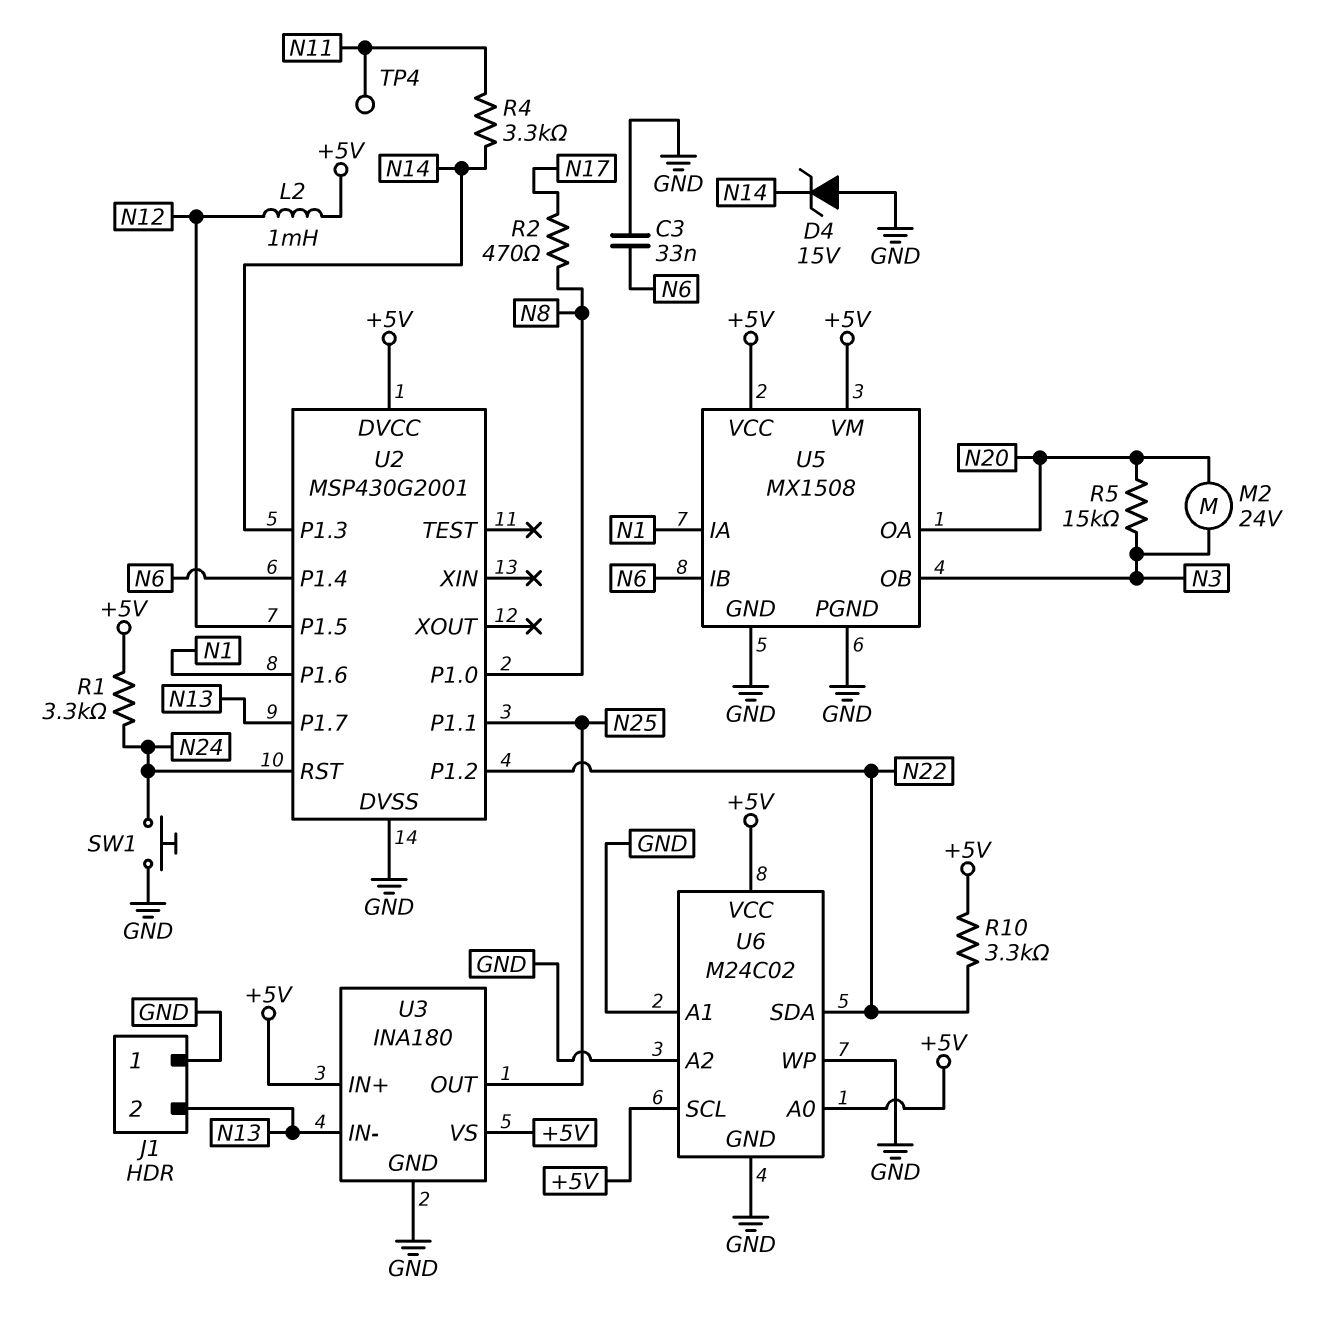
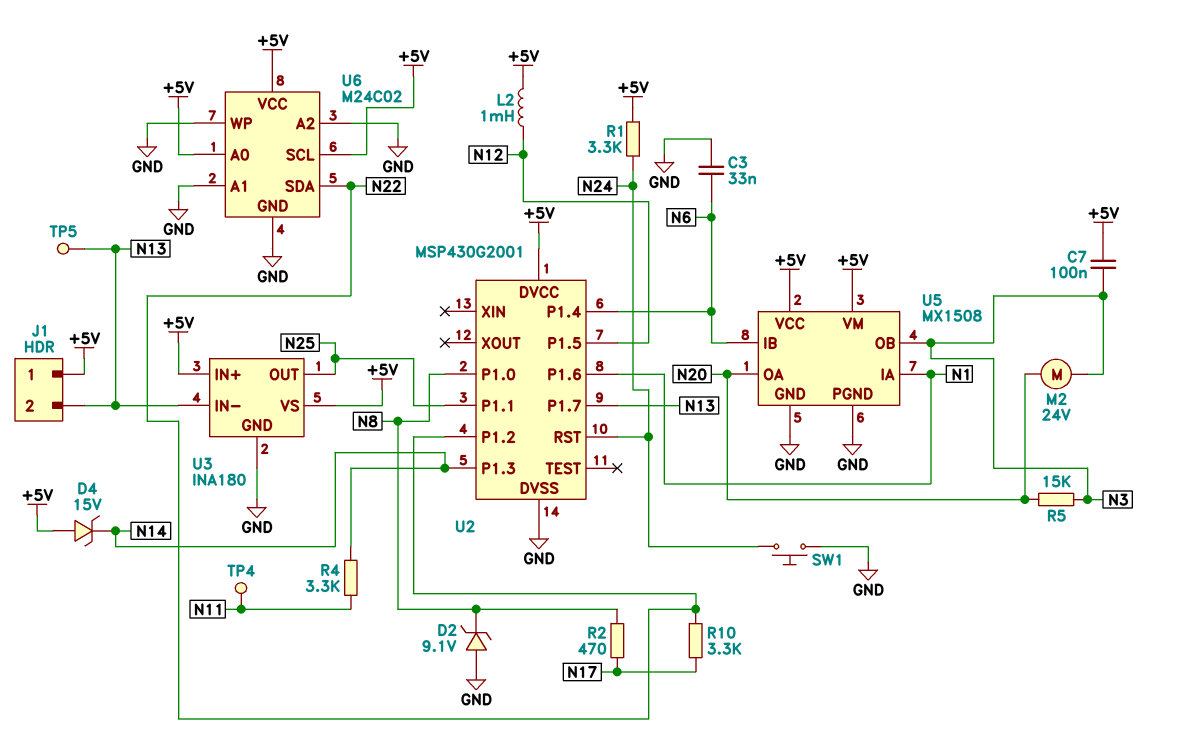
C7: none -> 100nF (+5V, N3)
D2: none -> zener 9.1V (A GND, K N8)
D4: zener 15V (A GND, K N14) -> zener 15V (A +5V, K N14)
J1 pin 1: GND -> +5V
R10: 3.3k (+5V, N22) -> 3.3k (N17, N22)
TP5: none -> test point (N13)

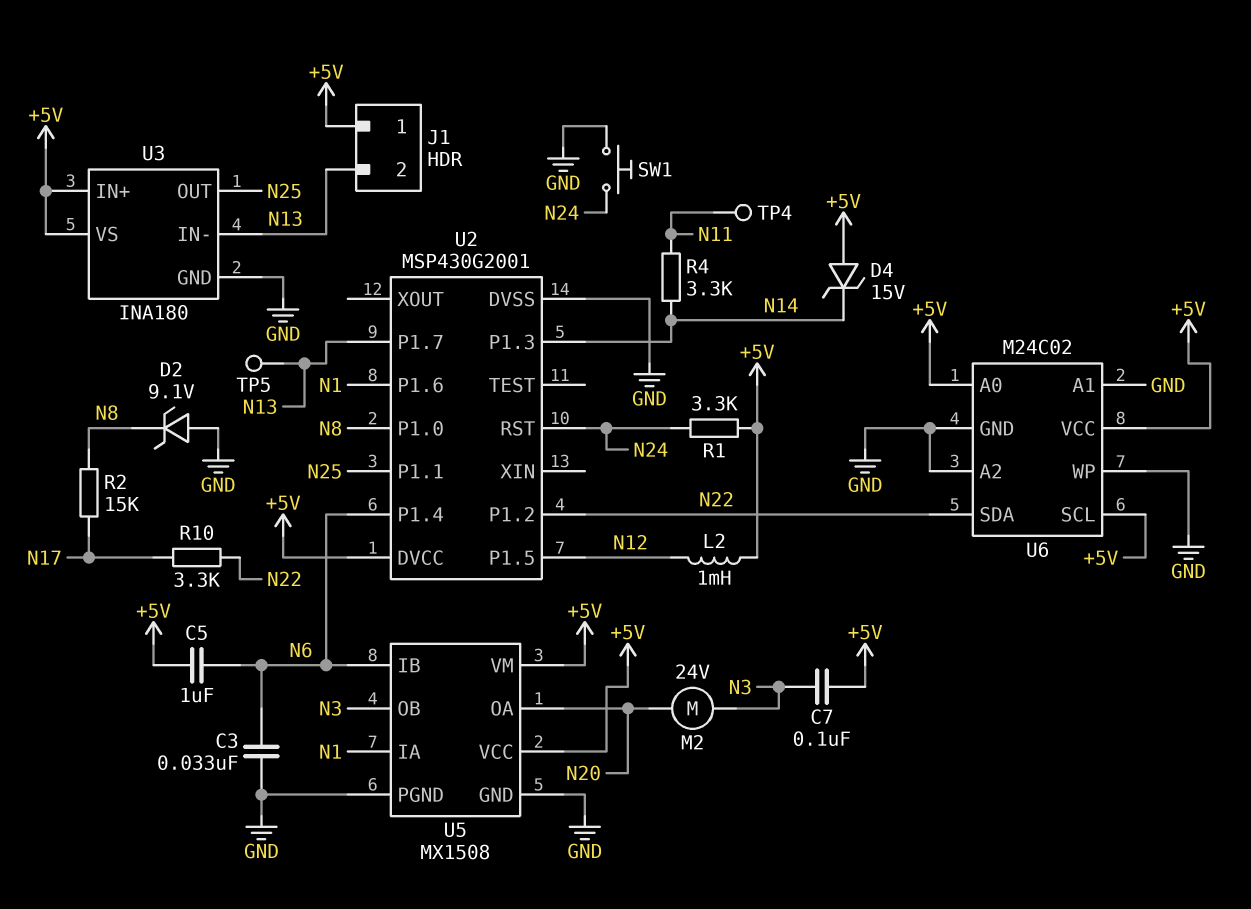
C5: none -> 1uF (+5V, N6)
R2: 470 (N8, N17) -> 15k (N8, N17)
R5: 15k (N3, N20) -> none

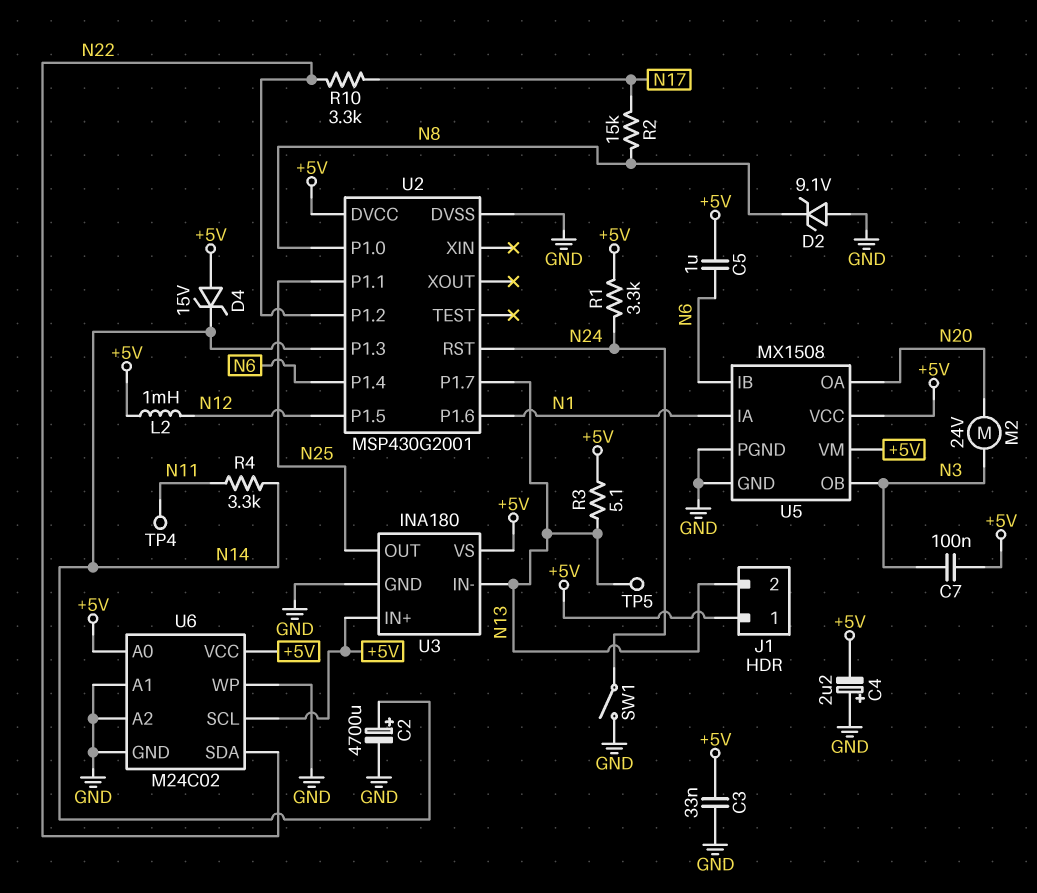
C2: none -> 4700uF (plus N14, minus GND)
C3: 33nF (GND, N6) -> 33nF (+5V, GND)
C4: none -> 2.2uF (plus GND, minus +5V)
R3: none -> 5.1 (+5V, N13)
SW1: button (GND, N24) -> switch (GND, N24)

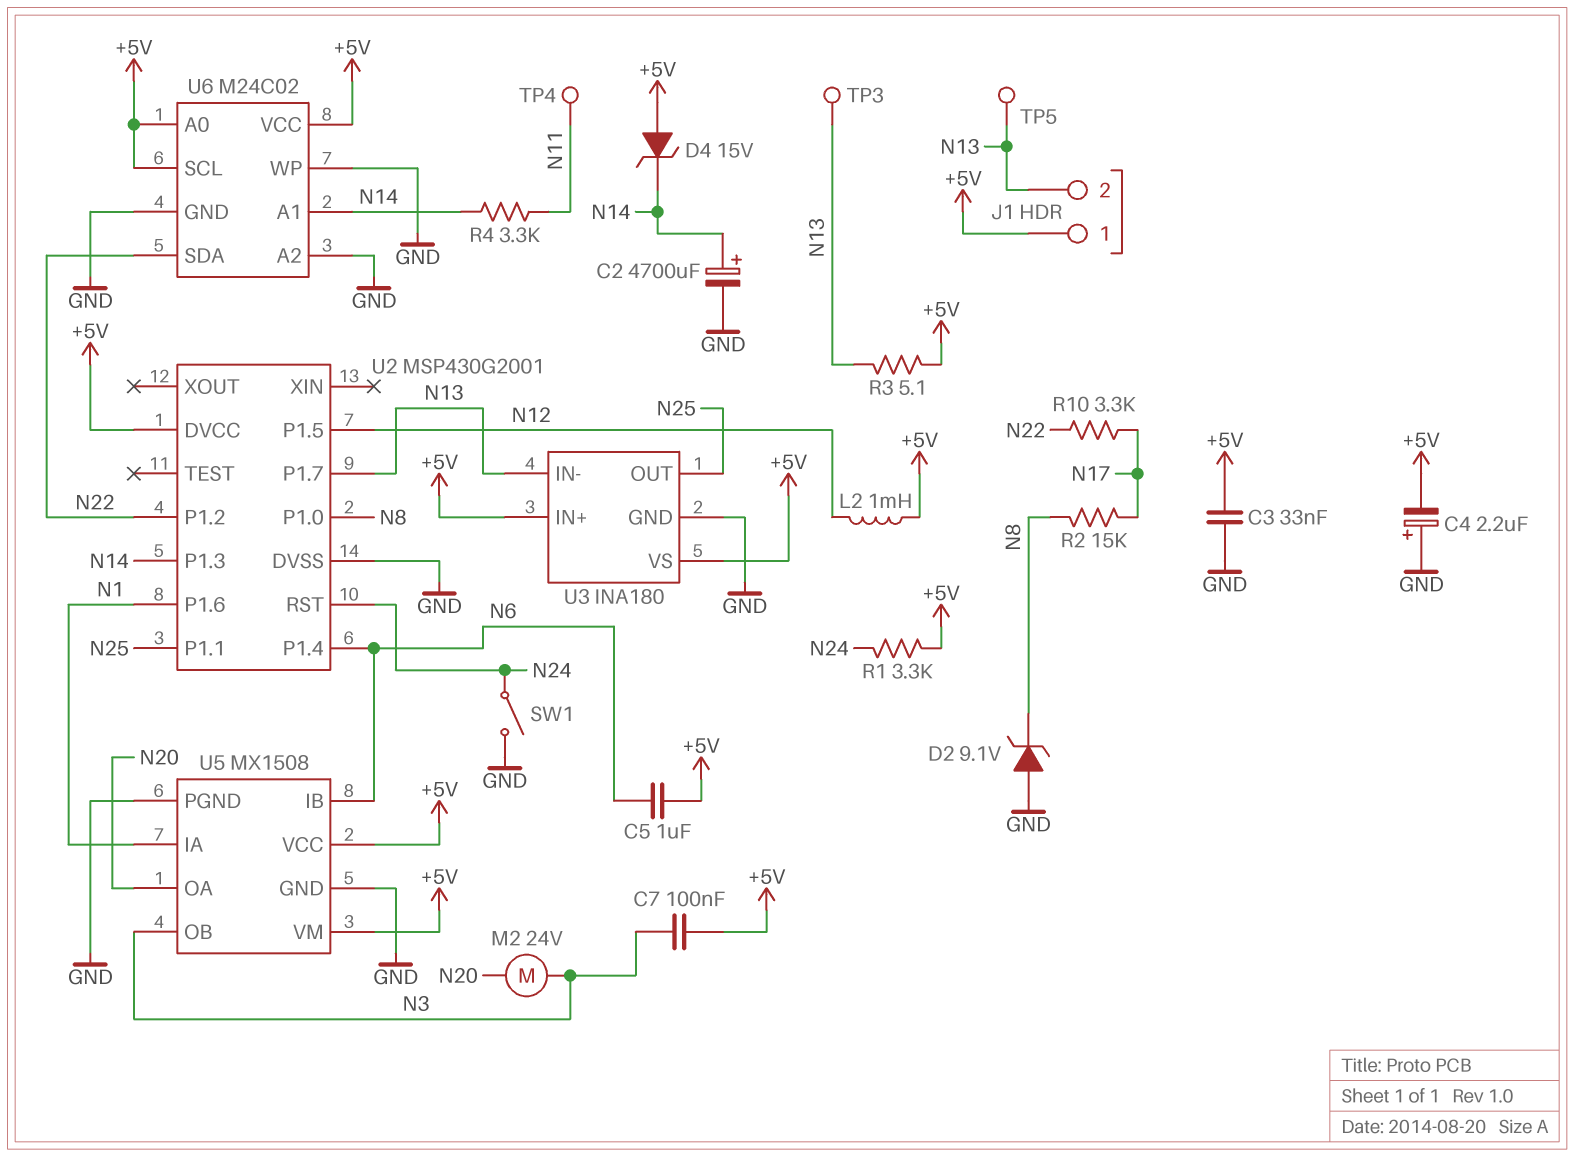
TP3: none -> test point (N13)
U6 pin A1: GND -> N14

